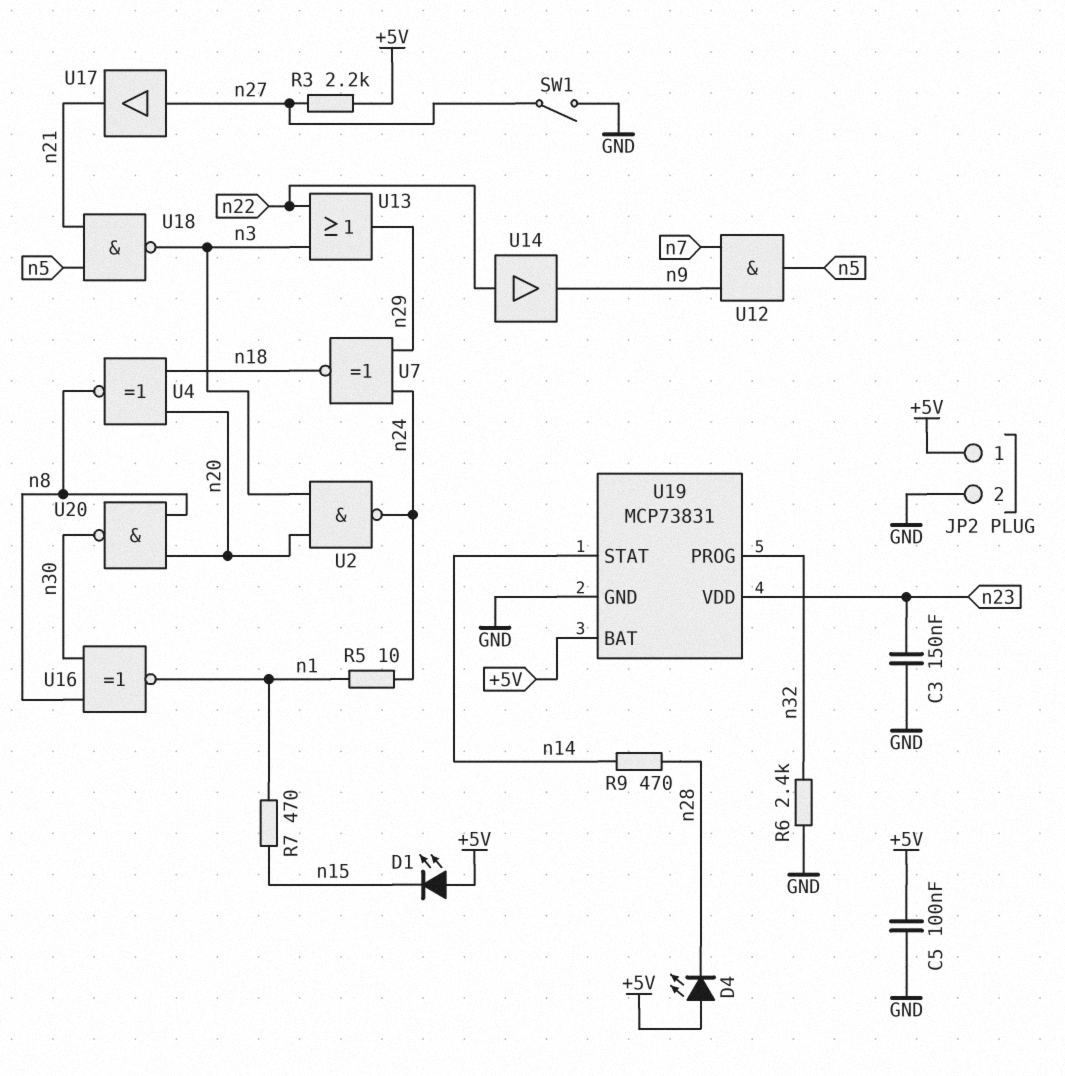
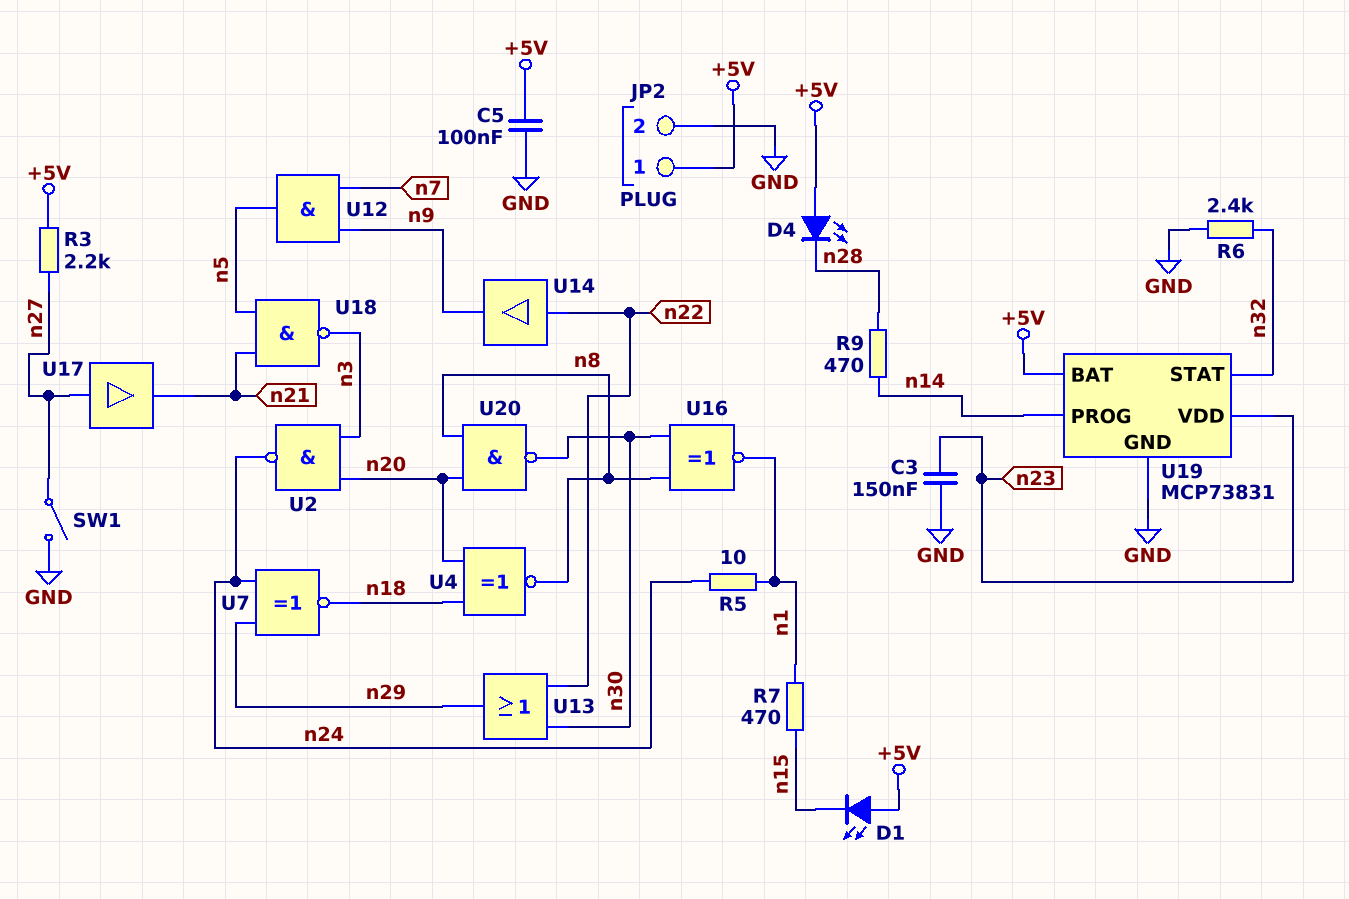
U13: OR (in n3, in n22, out n29) -> OR (in n22, in n30, out n29)
U19 pin PROG: n32 -> n14
U19 pin STAT: n14 -> n32

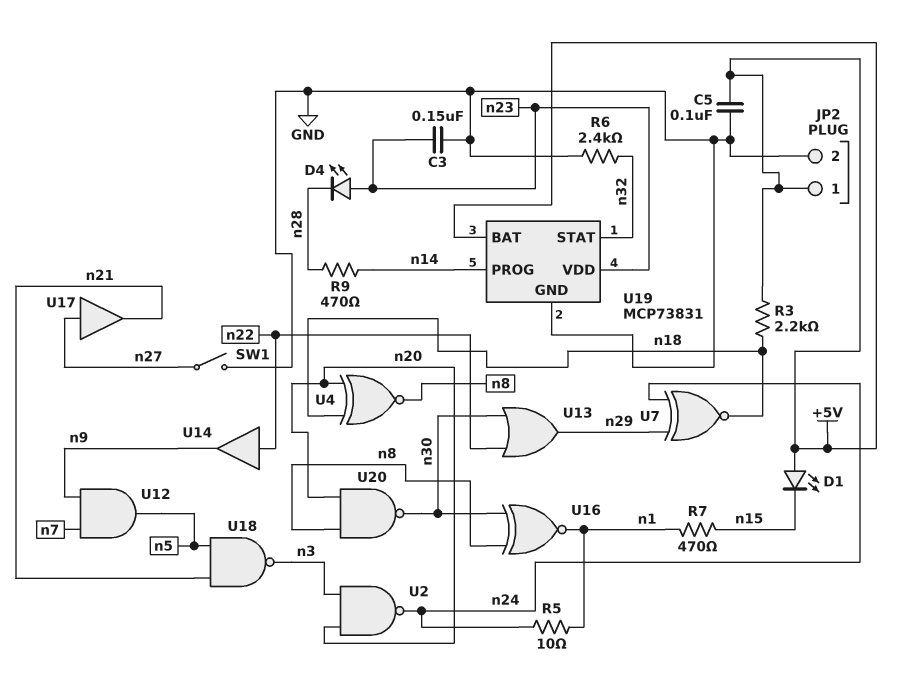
D4: LED (A +5V, K n28) -> LED (A n23, K n28)
R3: 2.2k (+5V, n27) -> 2.2k (+5V, n18)

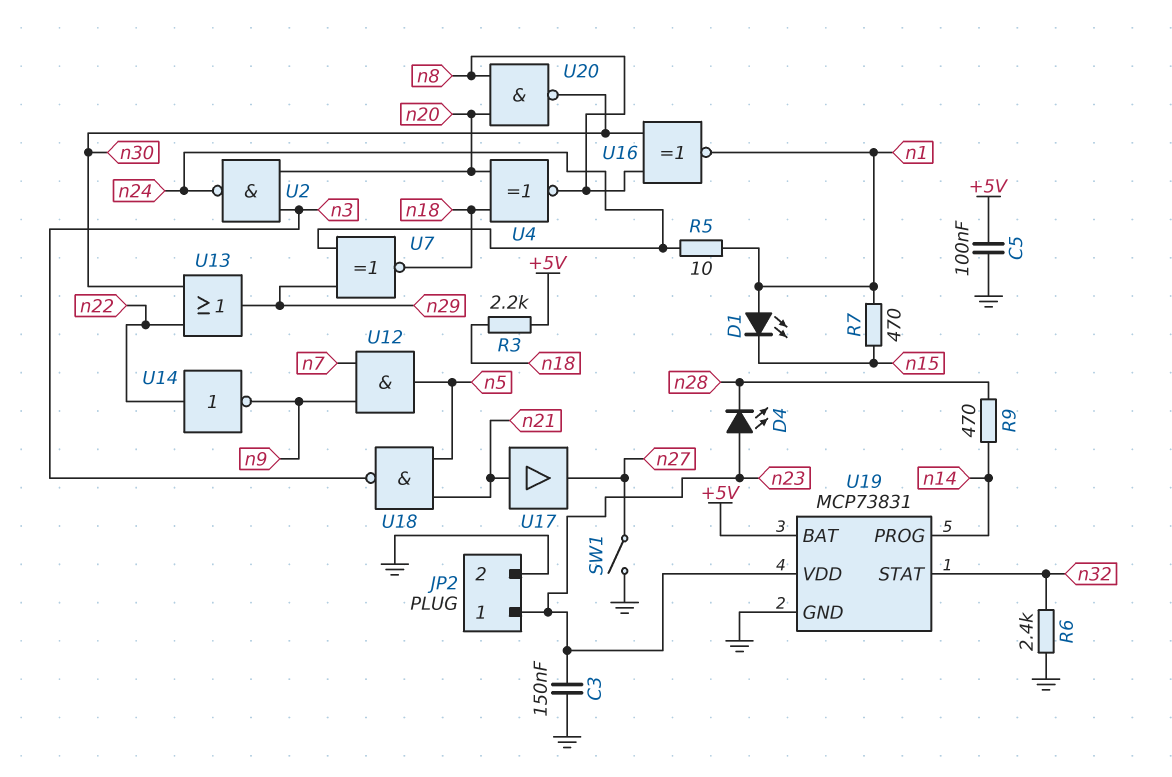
D1: LED (A +5V, K n15) -> LED (A n1, K n15)
JP2 pin 1: +5V -> n23
U14: buffer (in n22, out n9) -> NOT (in n22, out n9)
U17: buffer (in n27, out n21) -> buffer (in n21, out n27)

